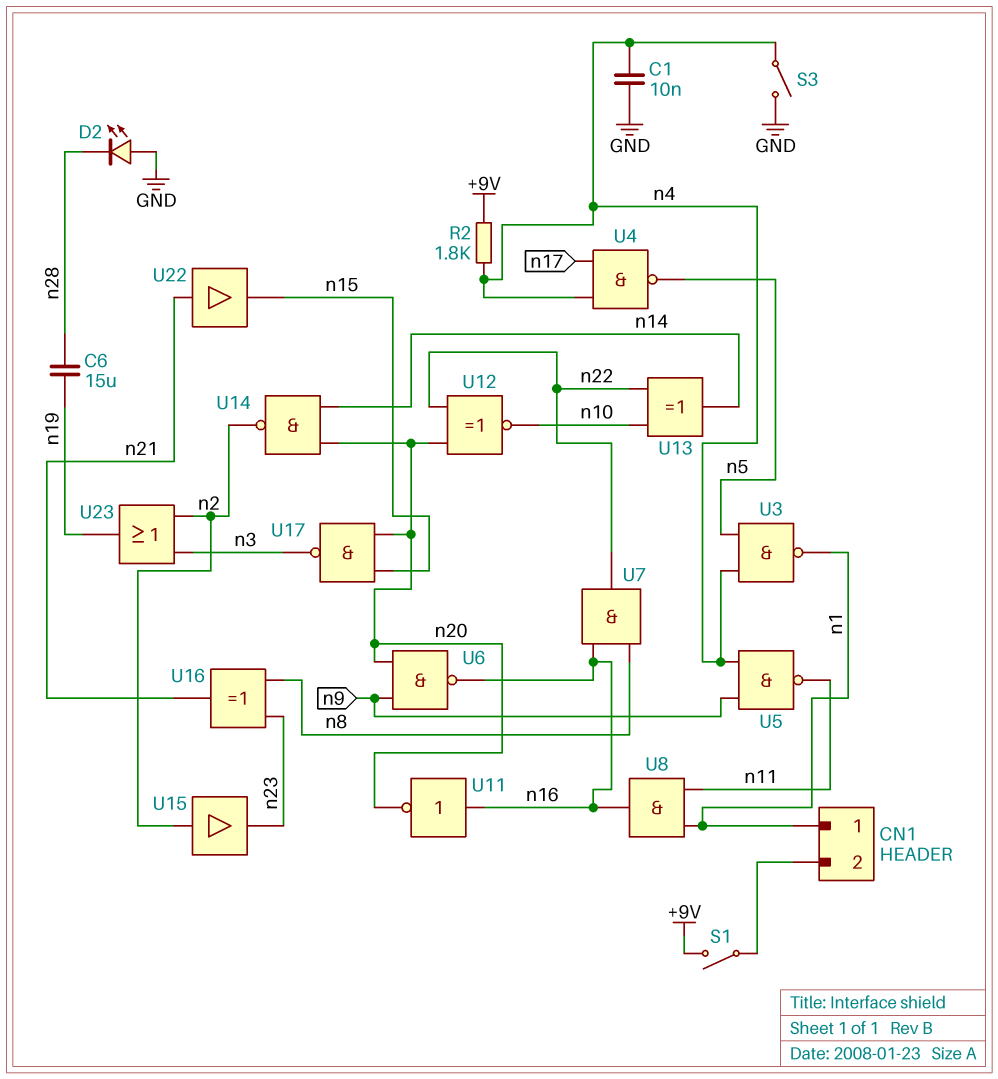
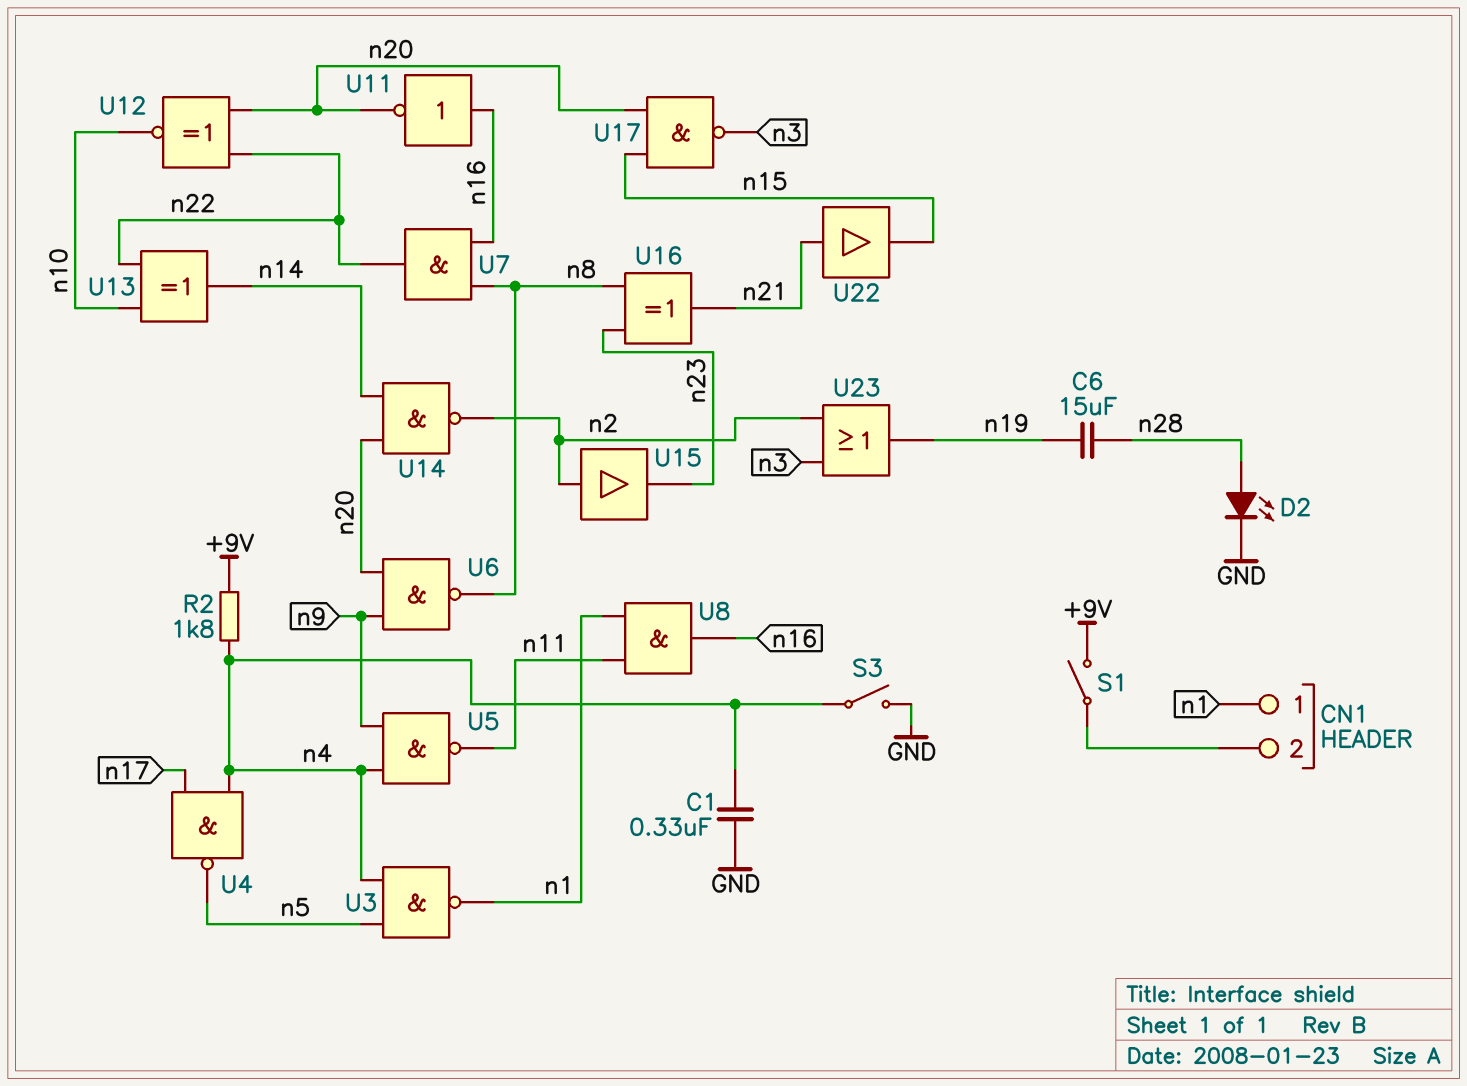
C1: 10nF (GND, n4) -> 330nF (GND, n4)
D2: LED (A GND, K n28) -> LED (A n28, K GND)
U6: NAND (in n9, in n20, out n16) -> NAND (in n9, in n20, out n8)

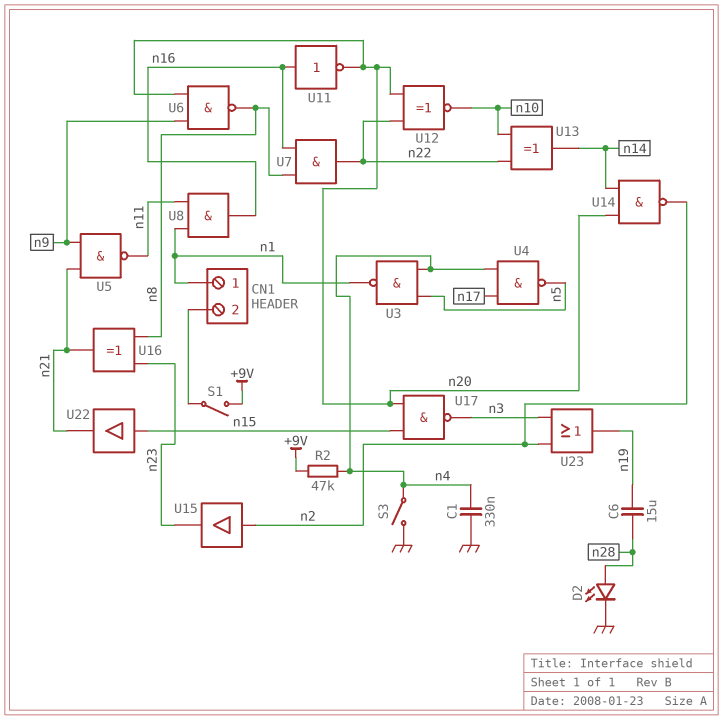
R2: 1.8k (+9V, n4) -> 47k (+9V, n4)
U5: NAND (in n4, in n9, out n11) -> NAND (in n9, in n21, out n11)
U22: buffer (in n21, out n15) -> buffer (in n15, out n21)

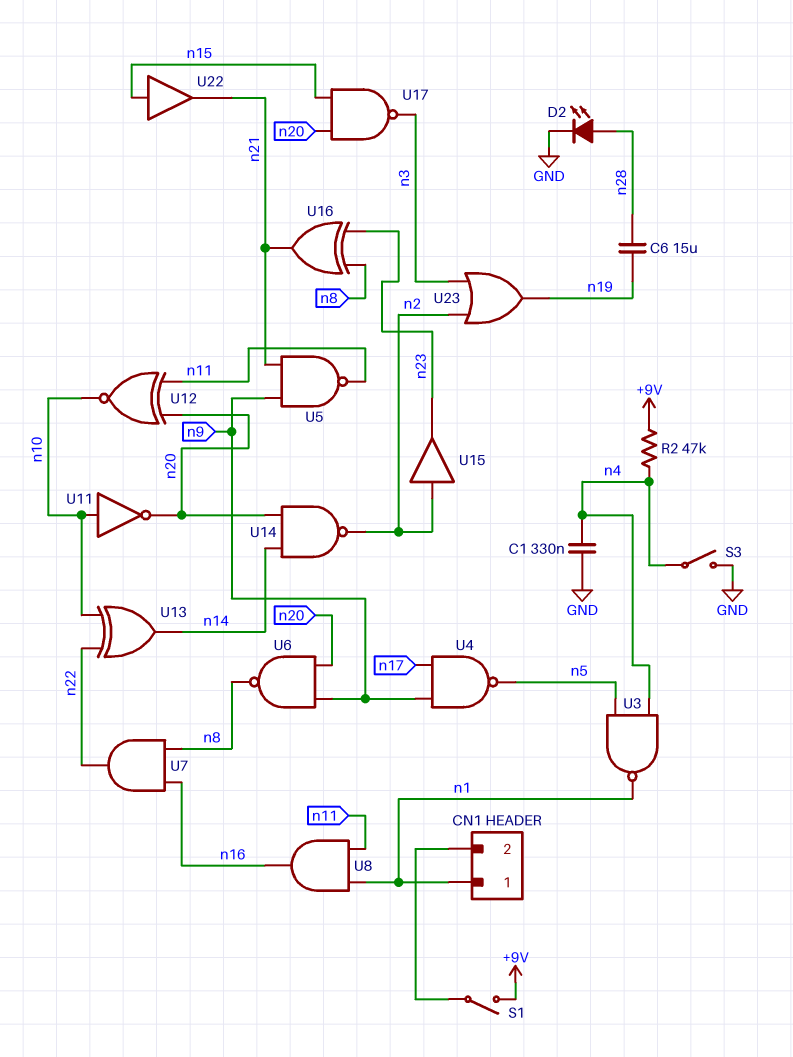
U4: NAND (in n4, in n17, out n5) -> NAND (in n9, in n17, out n5)
U11: NOT (in n16, out n20) -> NOT (in n10, out n20)
U12: XNOR (in n20, in n22, out n10) -> XNOR (in n11, in n20, out n10)

